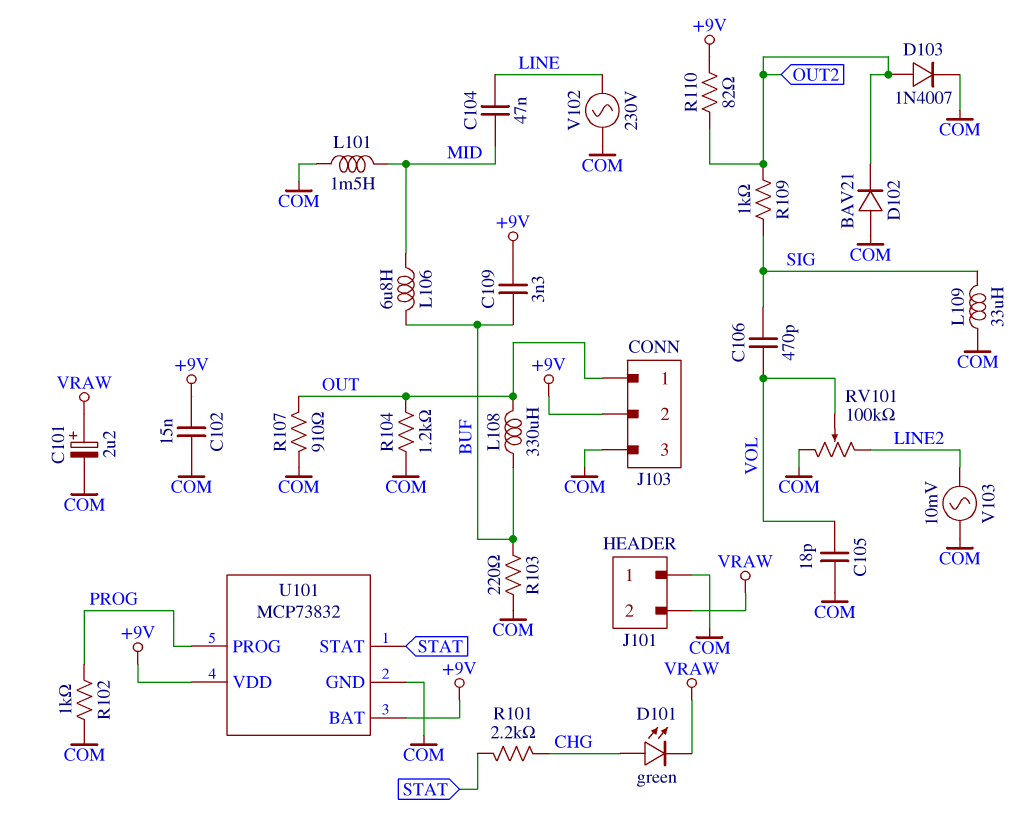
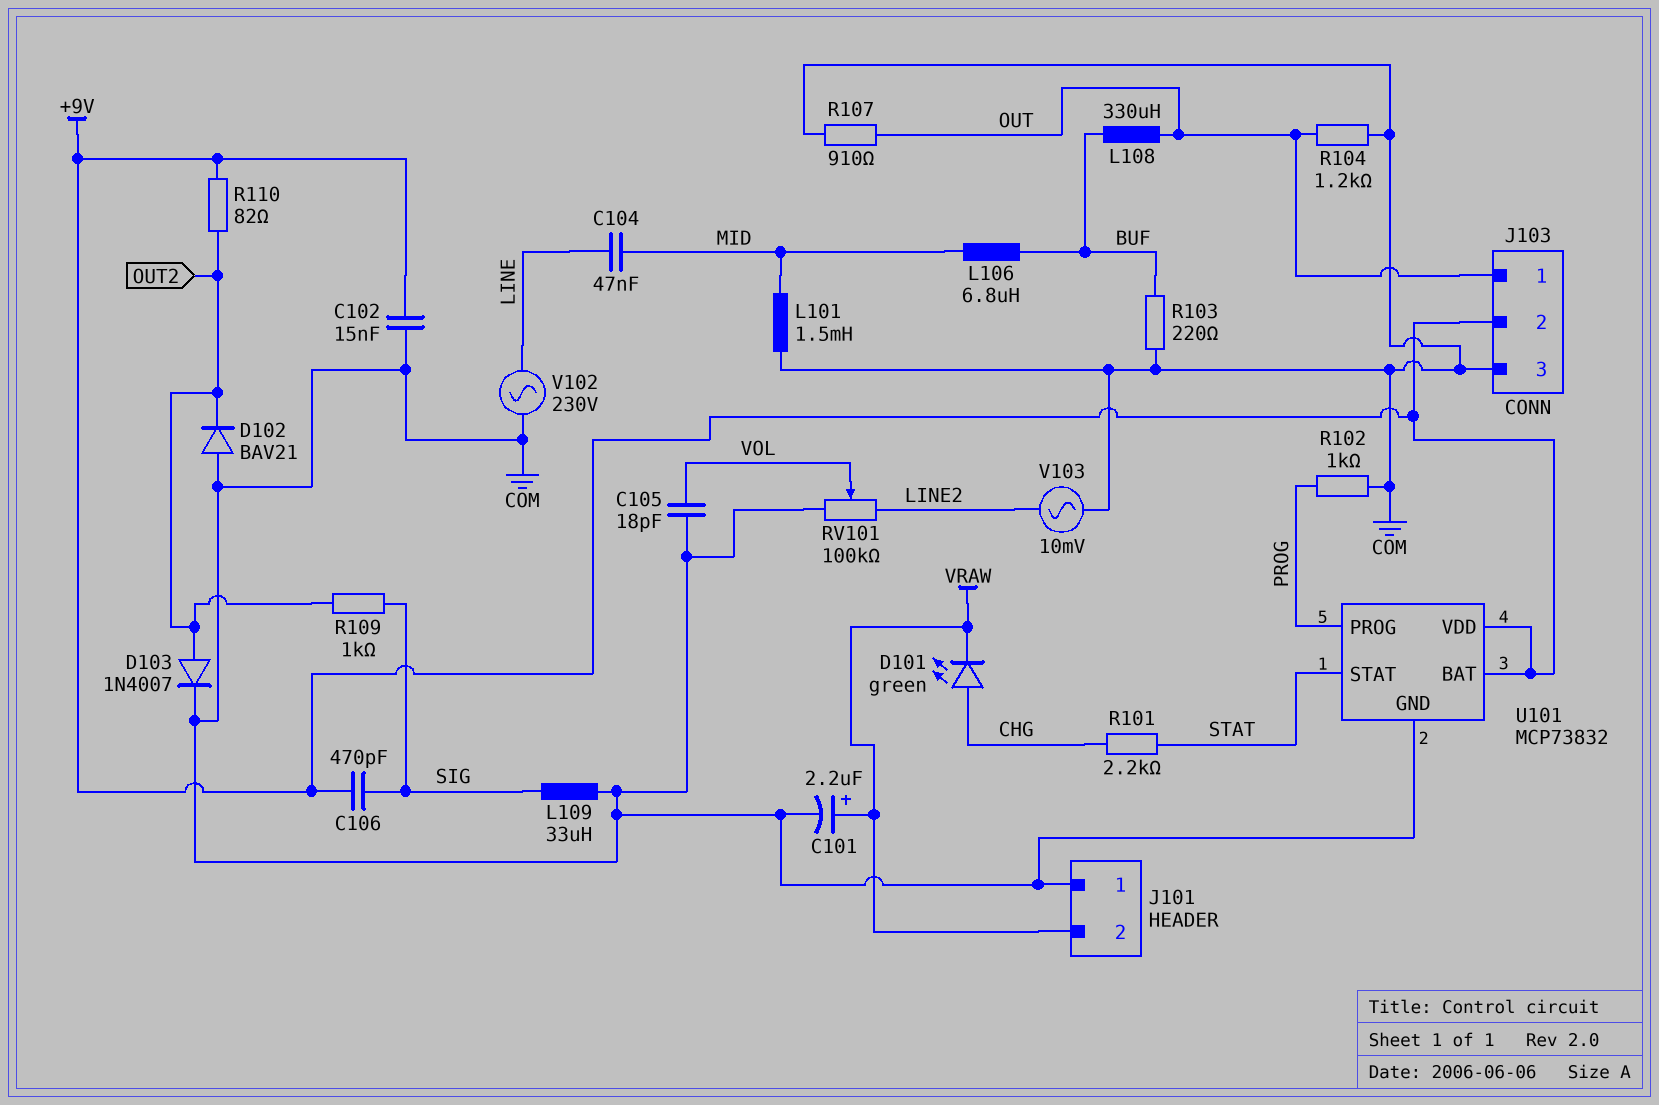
C106: 470pF (SIG, VOL) -> 470pF (+9V, SIG)
C109: 3.3nF (+9V, BUF) -> none

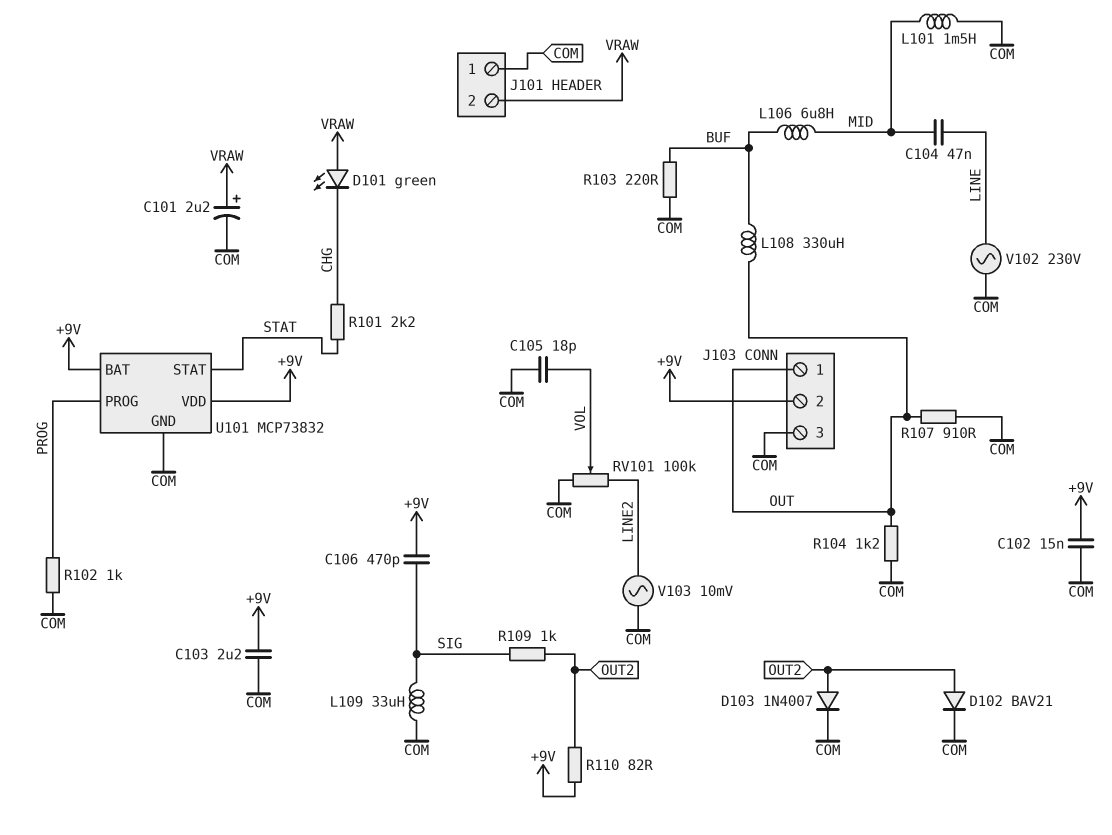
C103: none -> 2.2uF (+9V, COM)
D101: LED green (A CHG, K VRAW) -> LED green (A VRAW, K CHG)
D102: diode BAV21 (A COM, K OUT2) -> diode BAV21 (A OUT2, K COM)

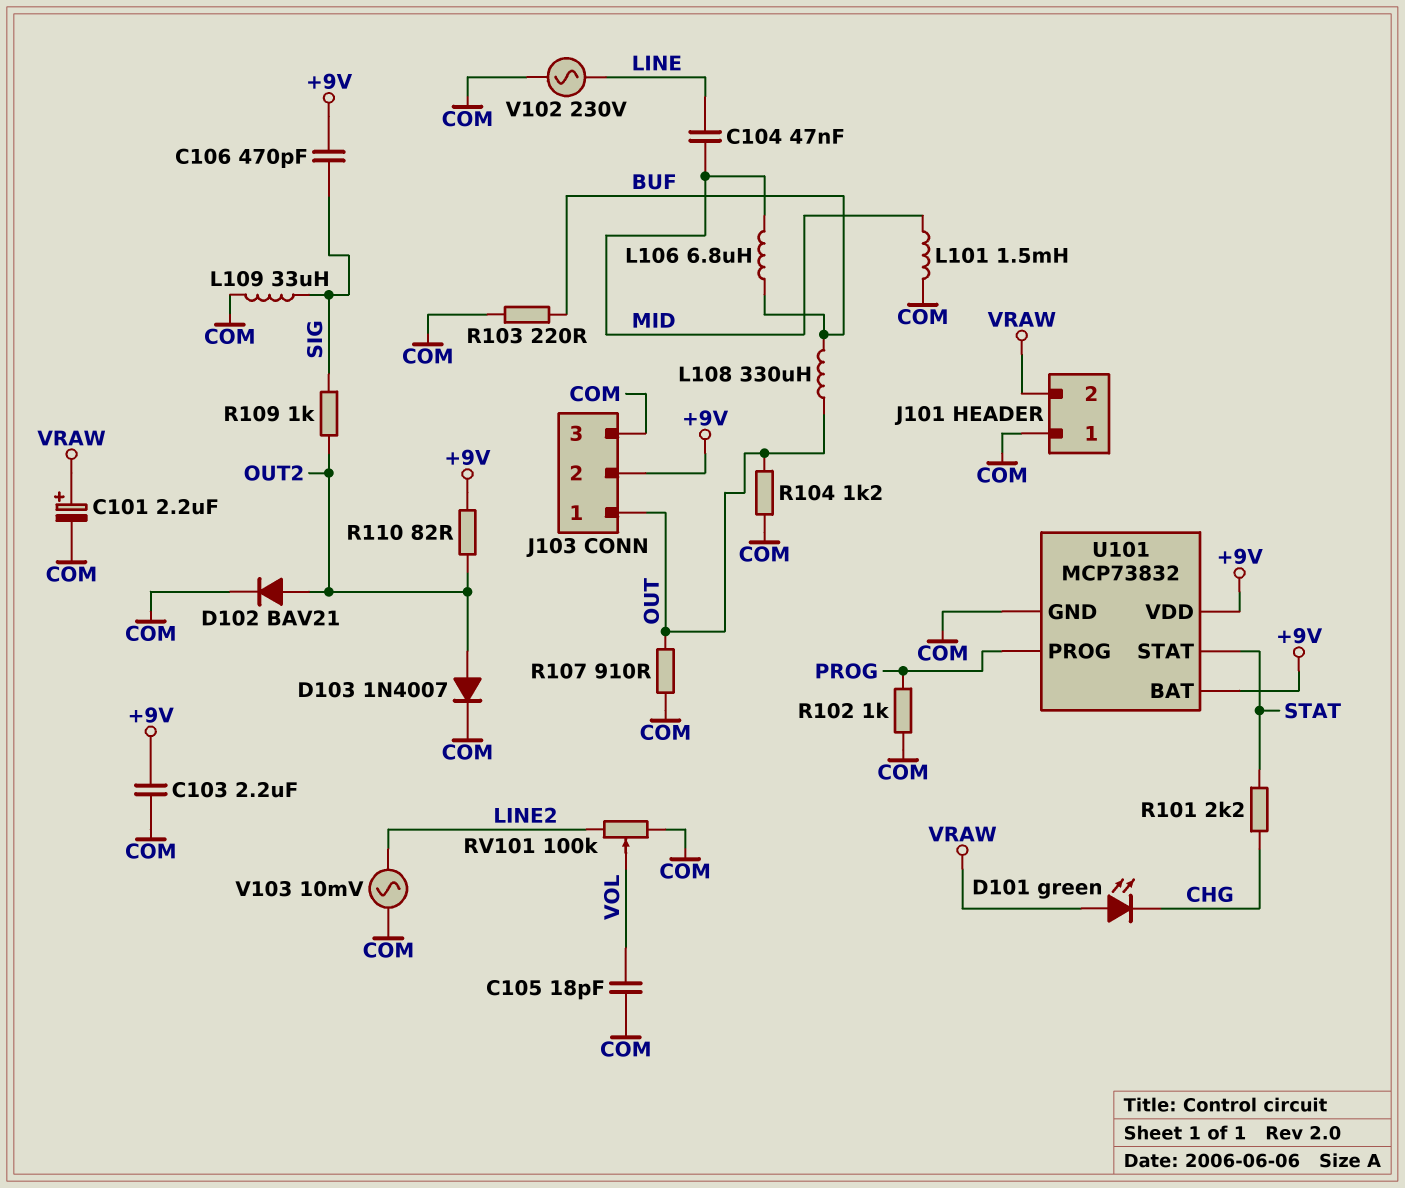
C102: 15nF (+9V, COM) -> none

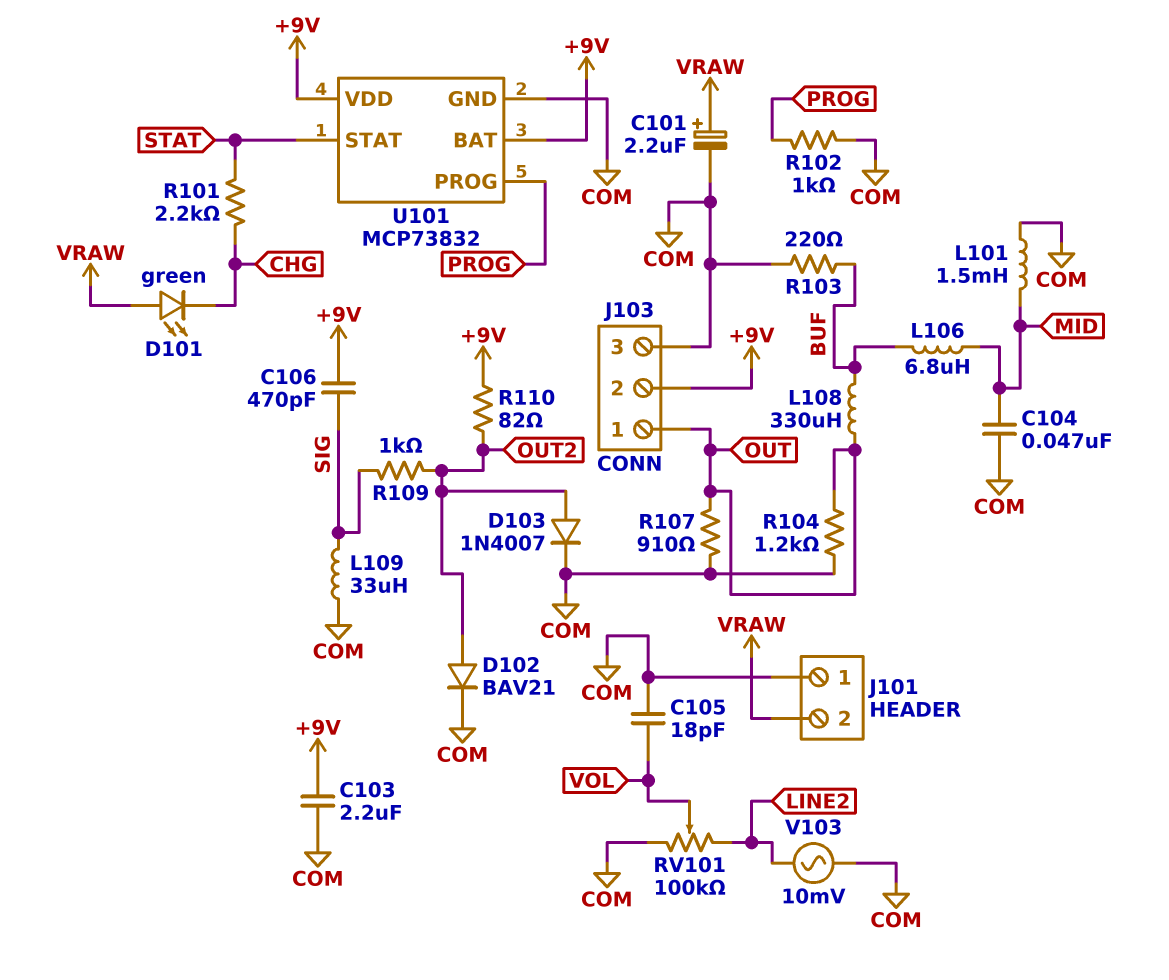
C104: 47nF (LINE, MID) -> 47nF (COM, MID)
V102: AC 230V (COM, LINE) -> none

